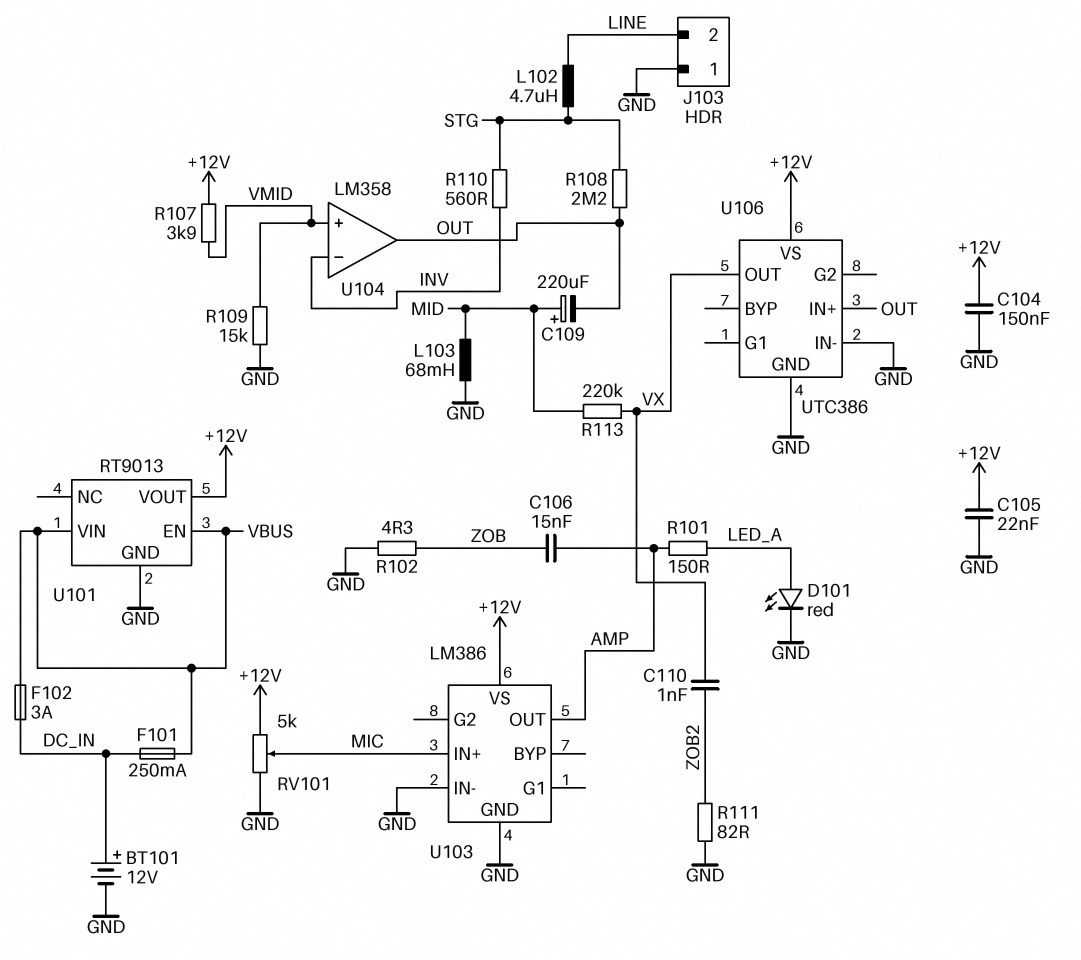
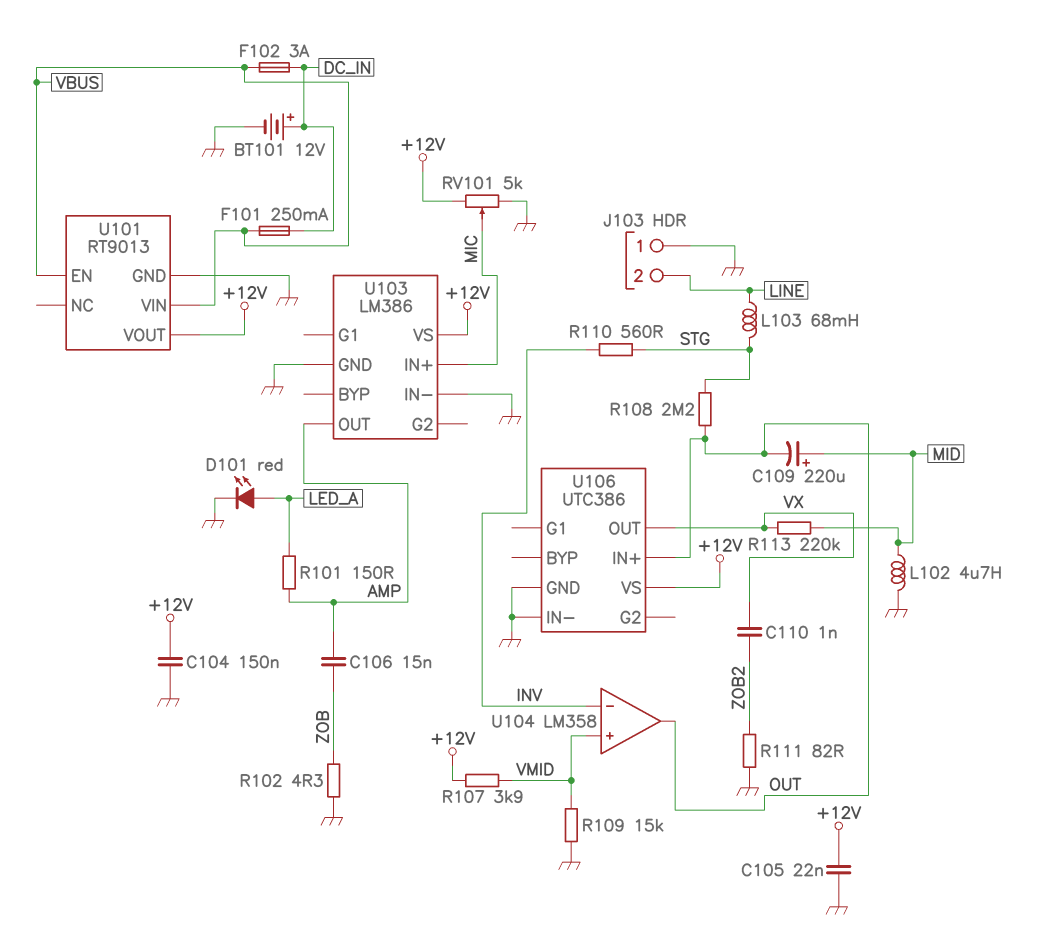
L102: 4.7uH (LINE, STG) -> 4.7uH (GND, MID)
L103: 68mH (GND, MID) -> 68mH (LINE, STG)

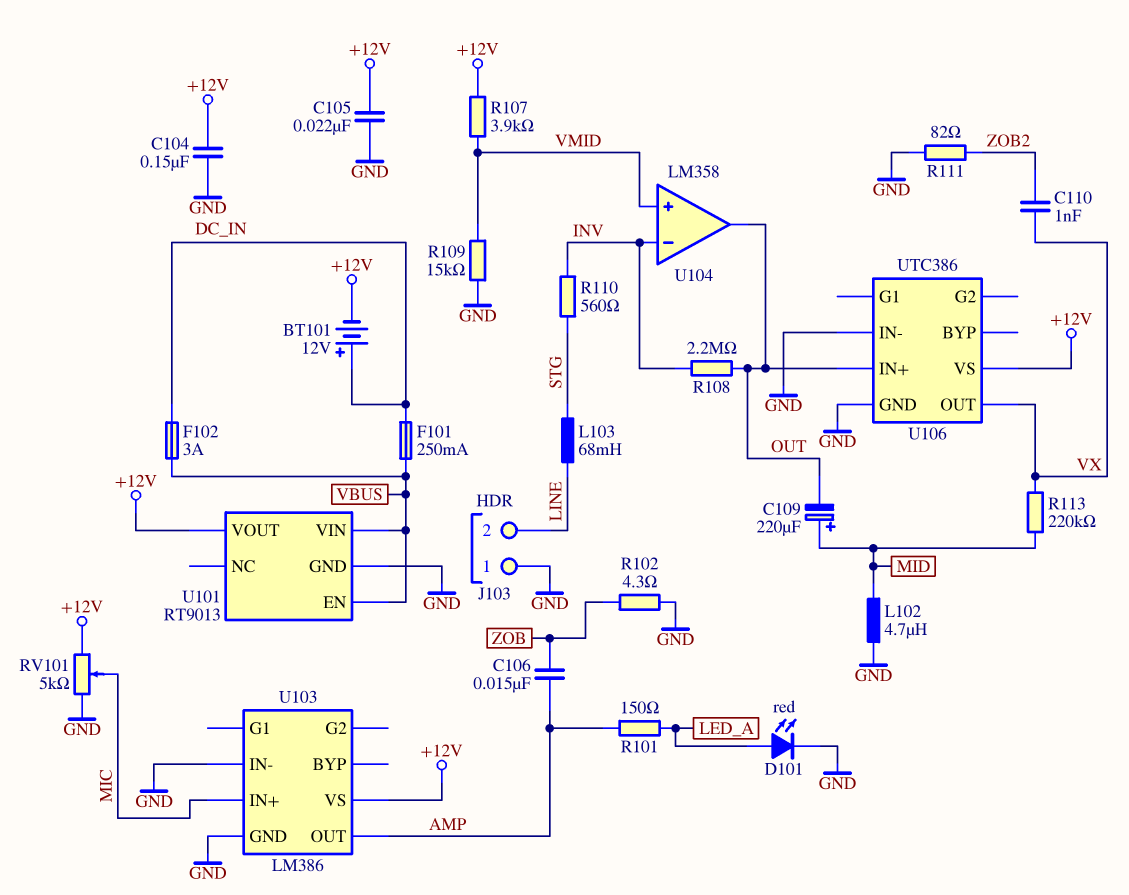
BT101: 12V (plus DC_IN, minus GND) -> 12V (plus DC_IN, minus +12V)
R108: 2.2M (OUT, STG) -> 2.2M (INV, OUT)

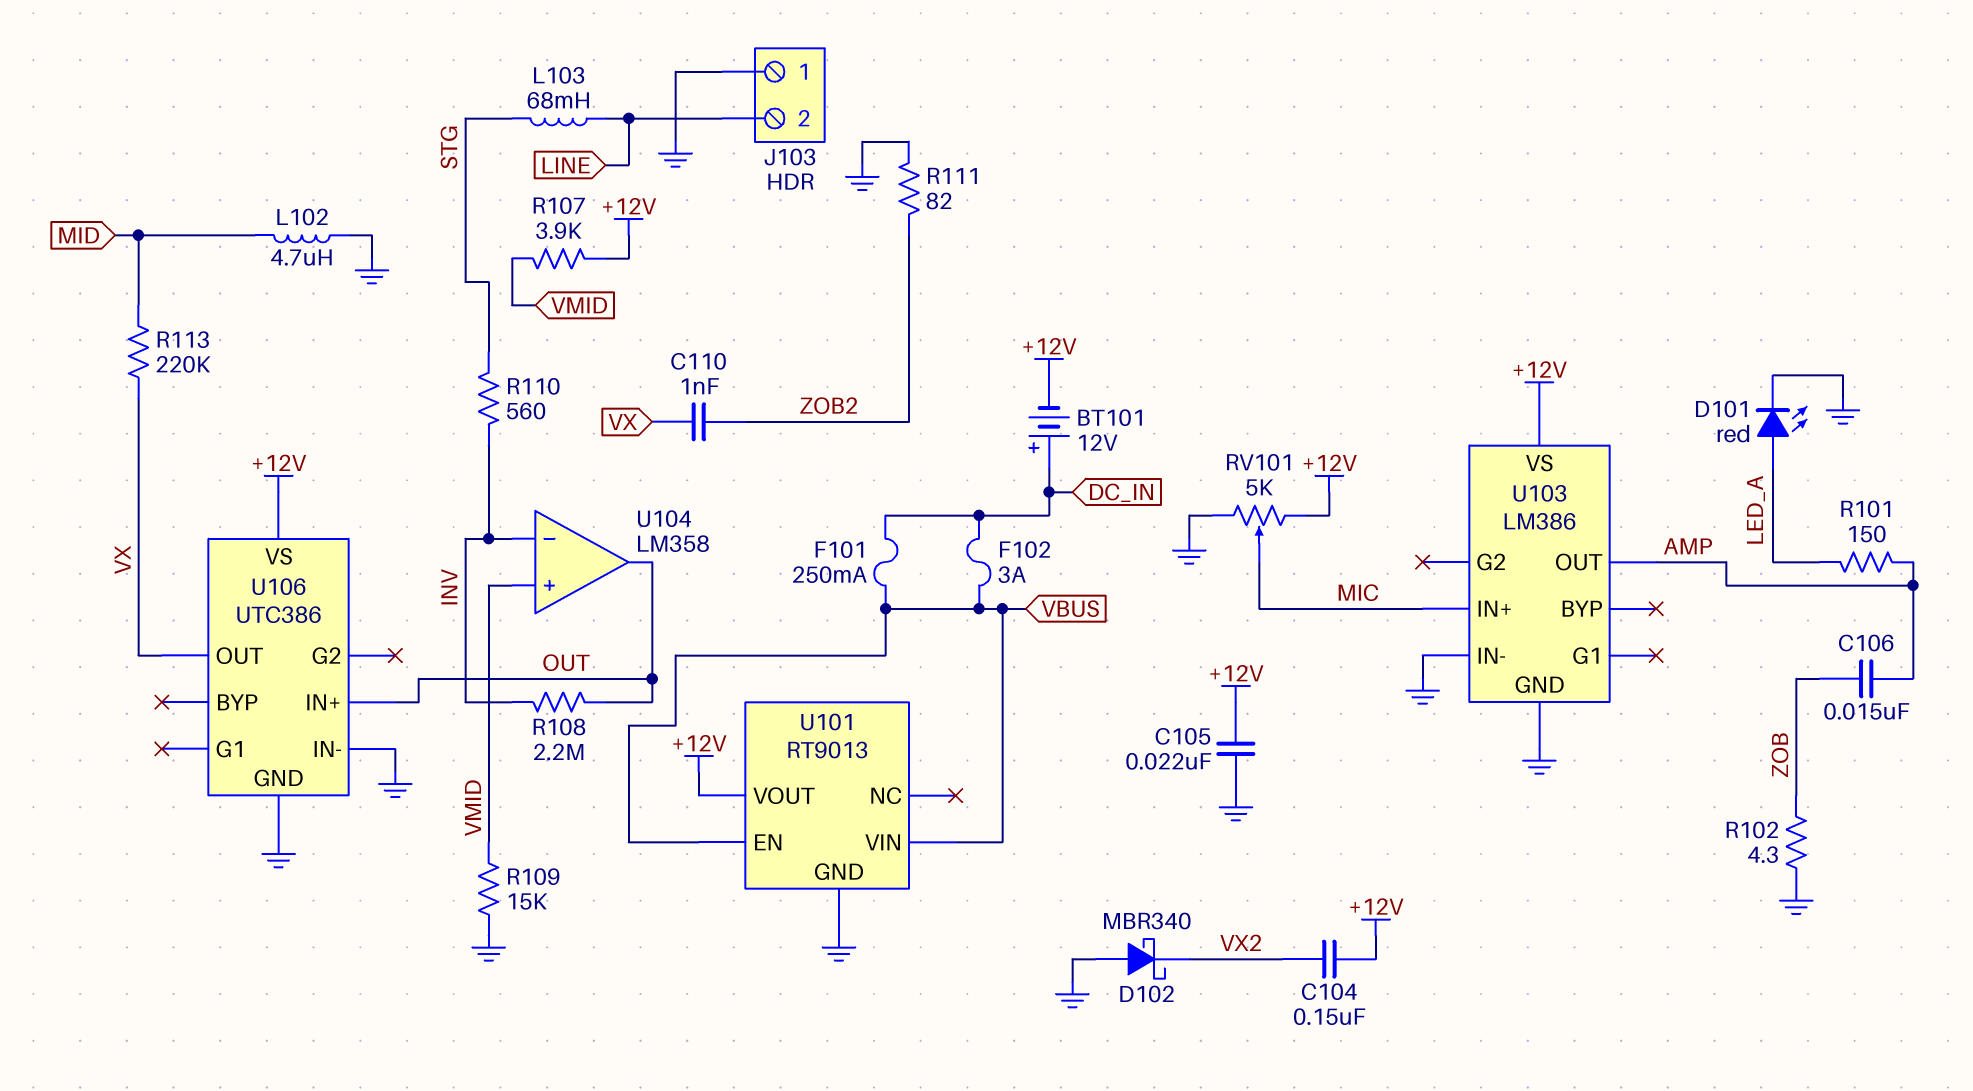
C104: 150nF (+12V, GND) -> 150nF (+12V, VX2)
C109: 220uF (plus MID, minus OUT) -> none
D102: none -> schottky MBR340 (A GND, K VX2)

